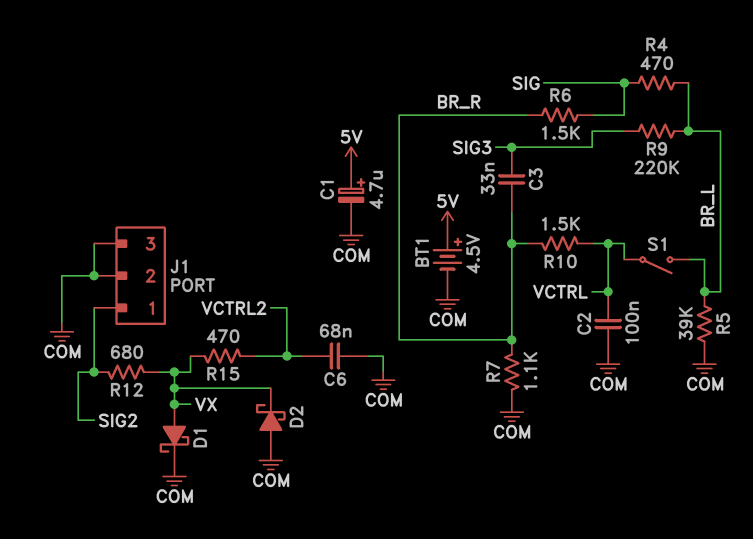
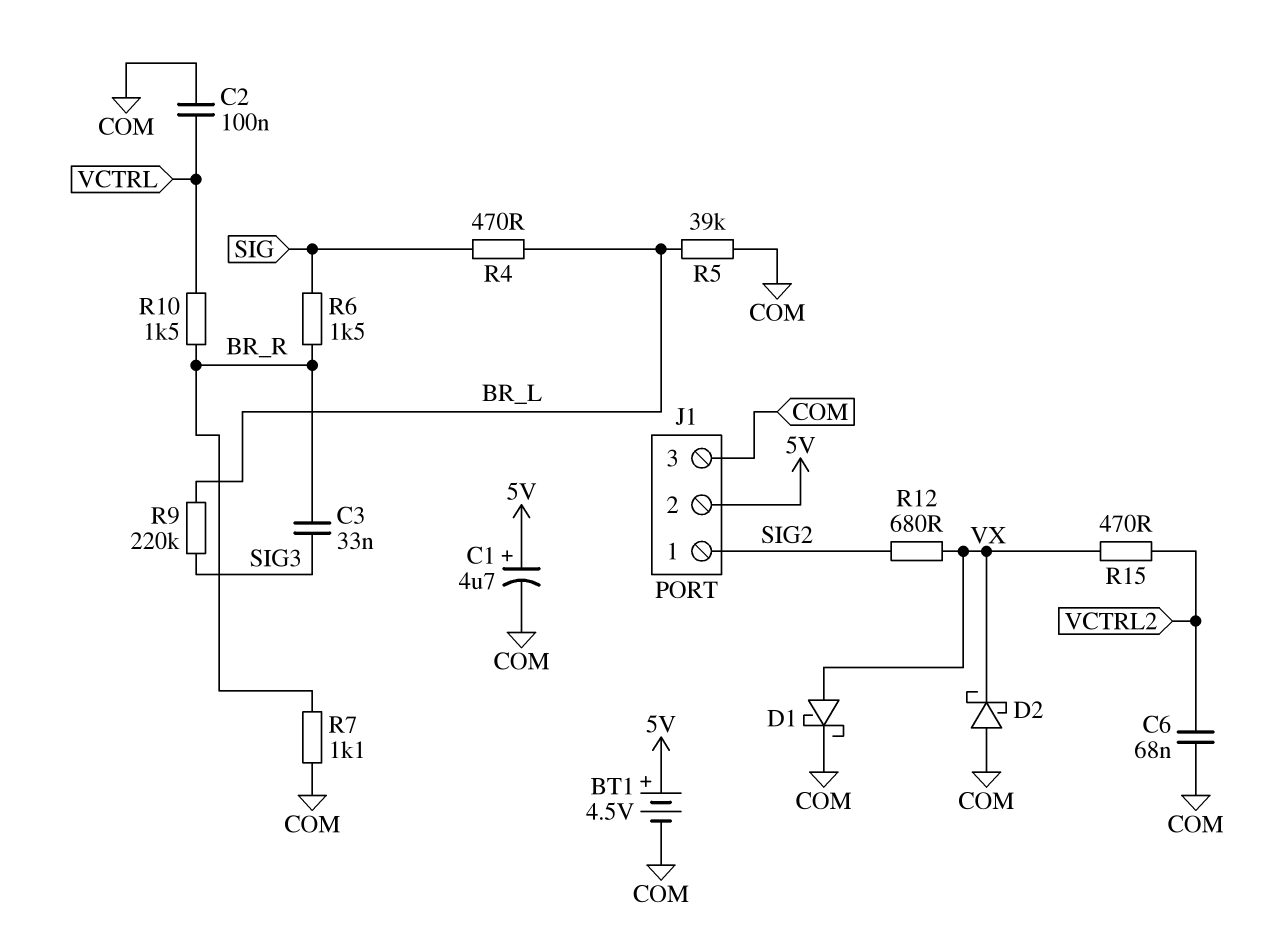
J1 pin 2: COM -> 5V
S1: switch (BR_L, VCTRL) -> none

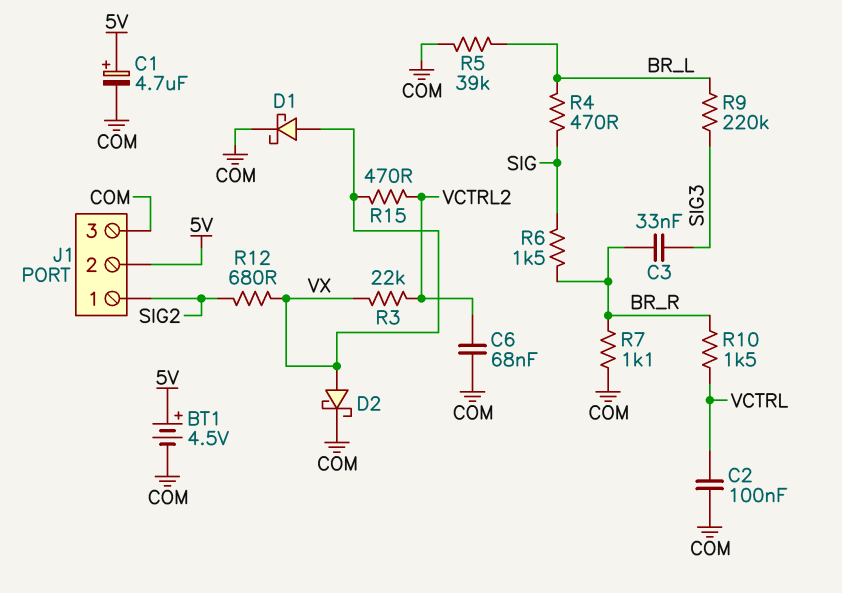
D2: schottky (A COM, K VX) -> schottky (A VX, K COM)
R3: none -> 22k (VCTRL2, VX)

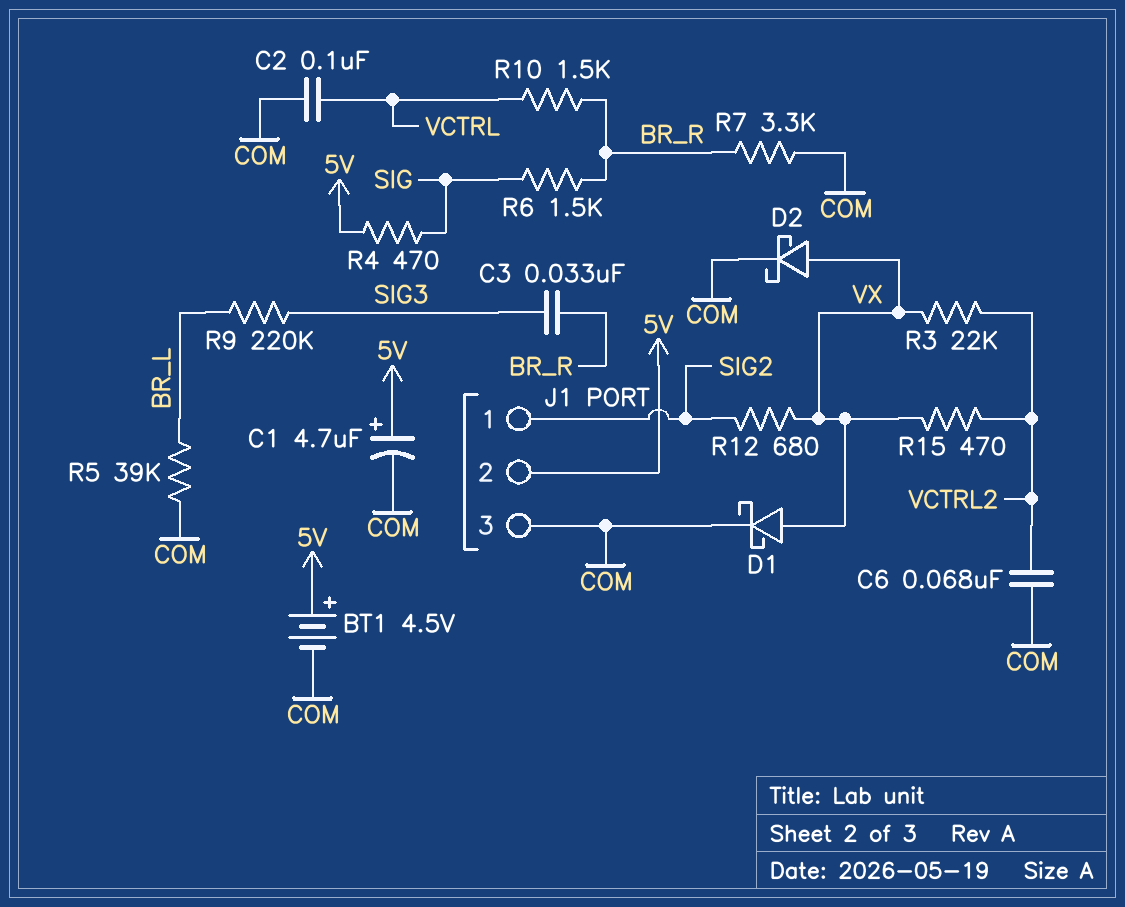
R4: 470 (BR_L, SIG) -> 470 (5V, SIG)
R7: 1.1k (BR_R, COM) -> 3.3k (BR_R, COM)

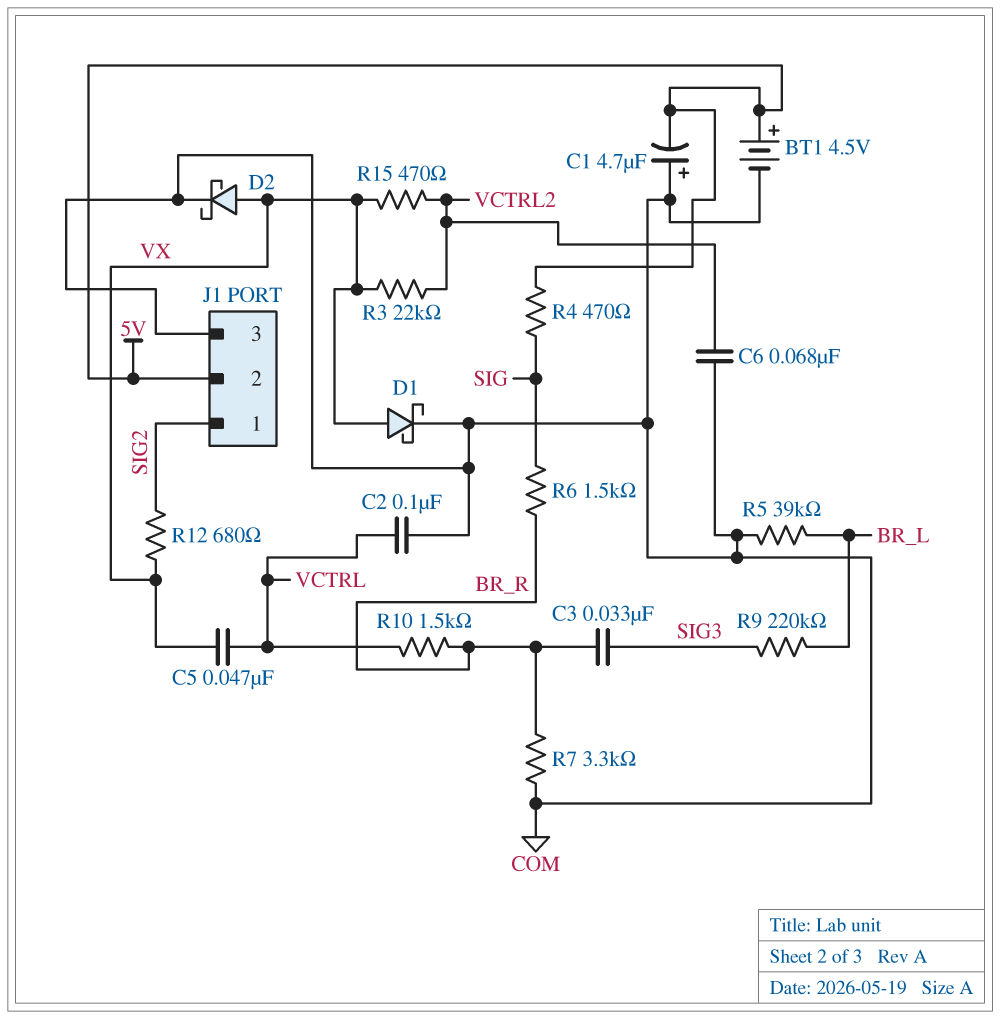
C1: 4.7uF (plus 5V, minus COM) -> 4.7uF (plus COM, minus 5V)
C5: none -> 47nF (VCTRL, VX)

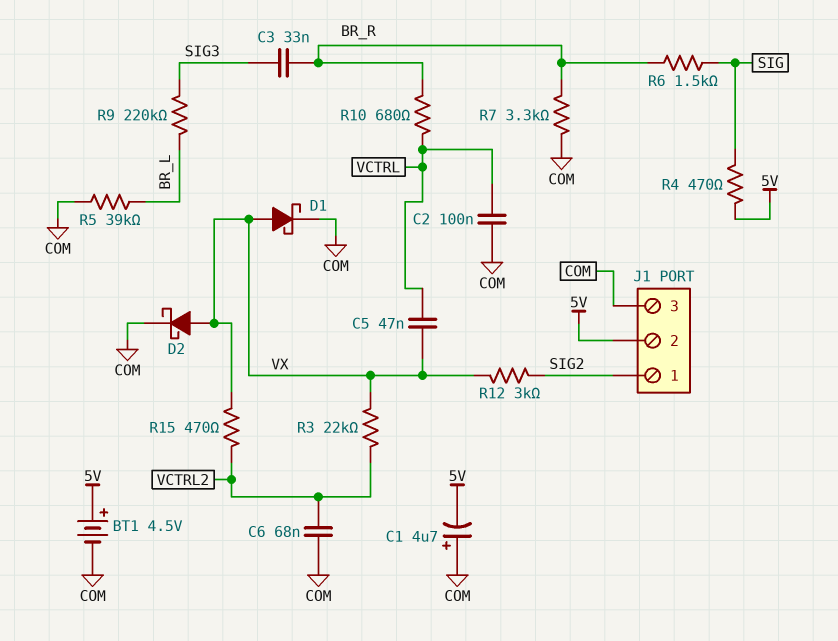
R10: 1.5k (BR_R, VCTRL) -> 680 (BR_R, VCTRL)
R12: 680 (SIG2, VX) -> 3k (SIG2, VX)

